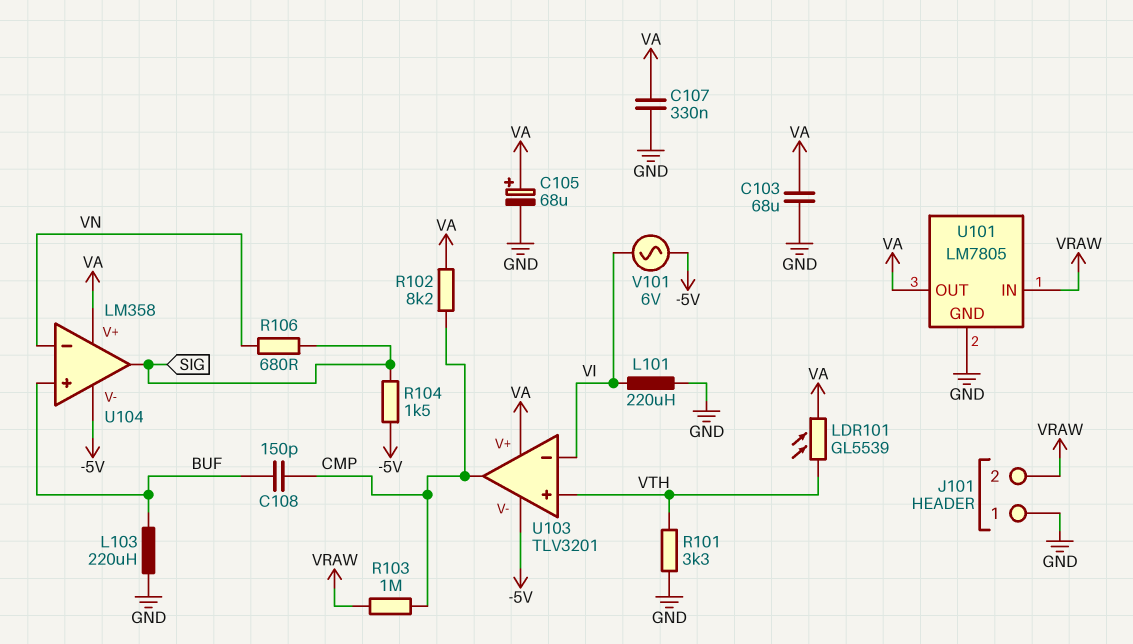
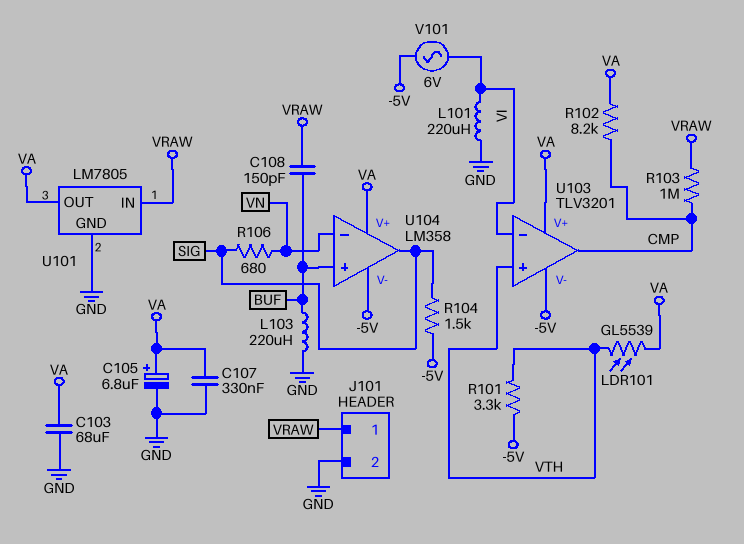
C105: 68uF (plus VA, minus GND) -> 6.8uF (plus VA, minus GND)
C108: 150pF (BUF, CMP) -> 150pF (BUF, VRAW)
J101 pin 1: GND -> VRAW
J101 pin 2: VRAW -> GND
R101: 3.3k (GND, VTH) -> 3.3k (-5V, VTH)

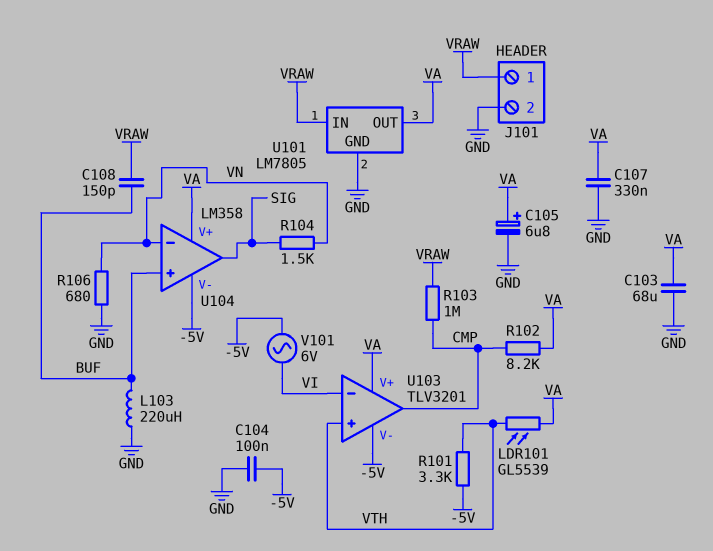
C104: none -> 100nF (-5V, GND)
L101: 220uH (GND, VI) -> none
R104: 1.5k (-5V, SIG) -> 1.5k (SIG, VN)
R106: 680 (SIG, VN) -> 680 (GND, VN)

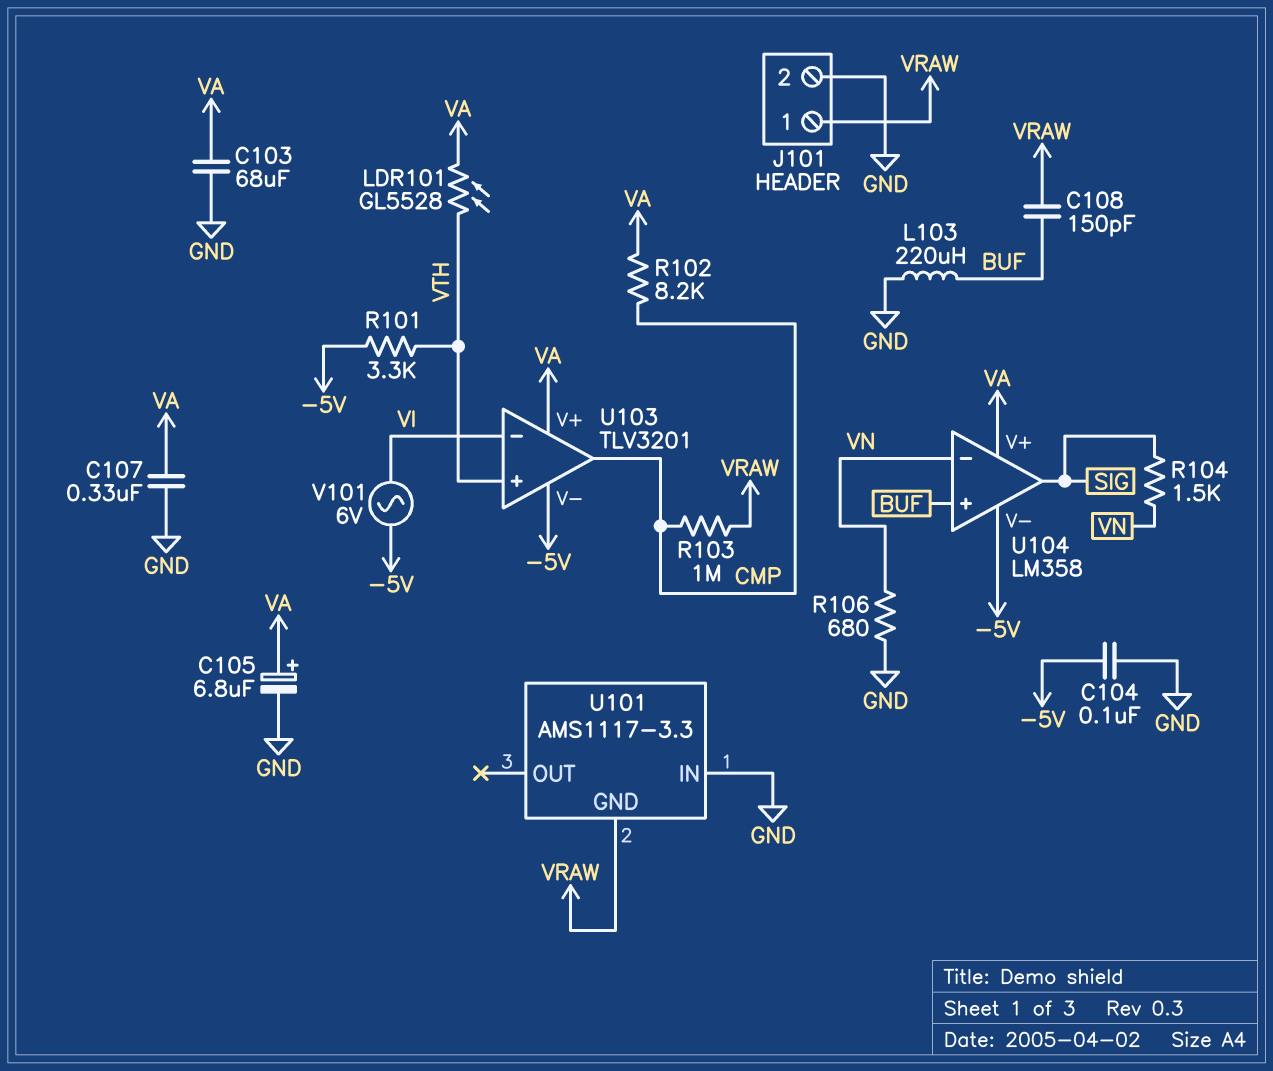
LDR101: GL5539 (VA, VTH) -> GL5528 (VA, VTH)
U101: LM7805 -> AMS1117-3.3
U101 pin GND: GND -> VRAW
U101 pin IN: VRAW -> GND
U101 pin OUT: VA -> none

